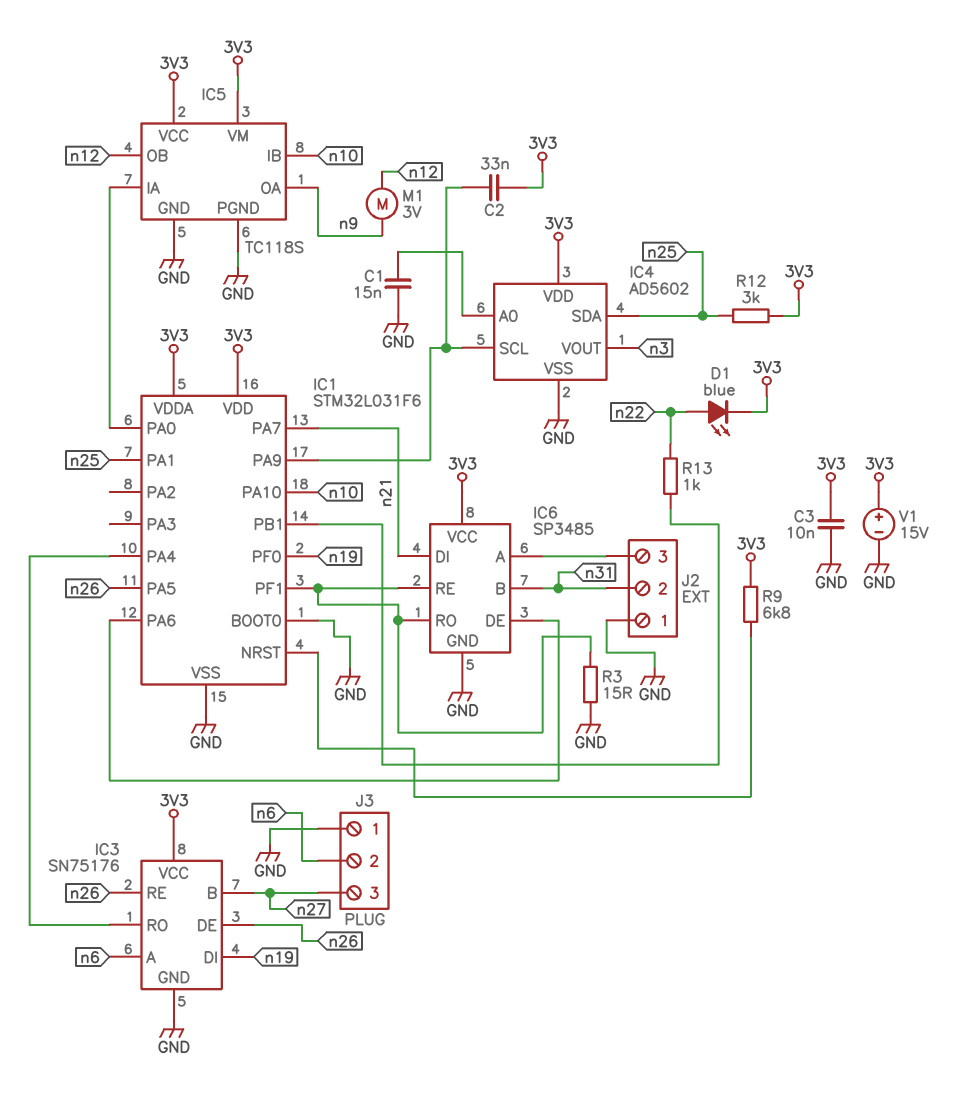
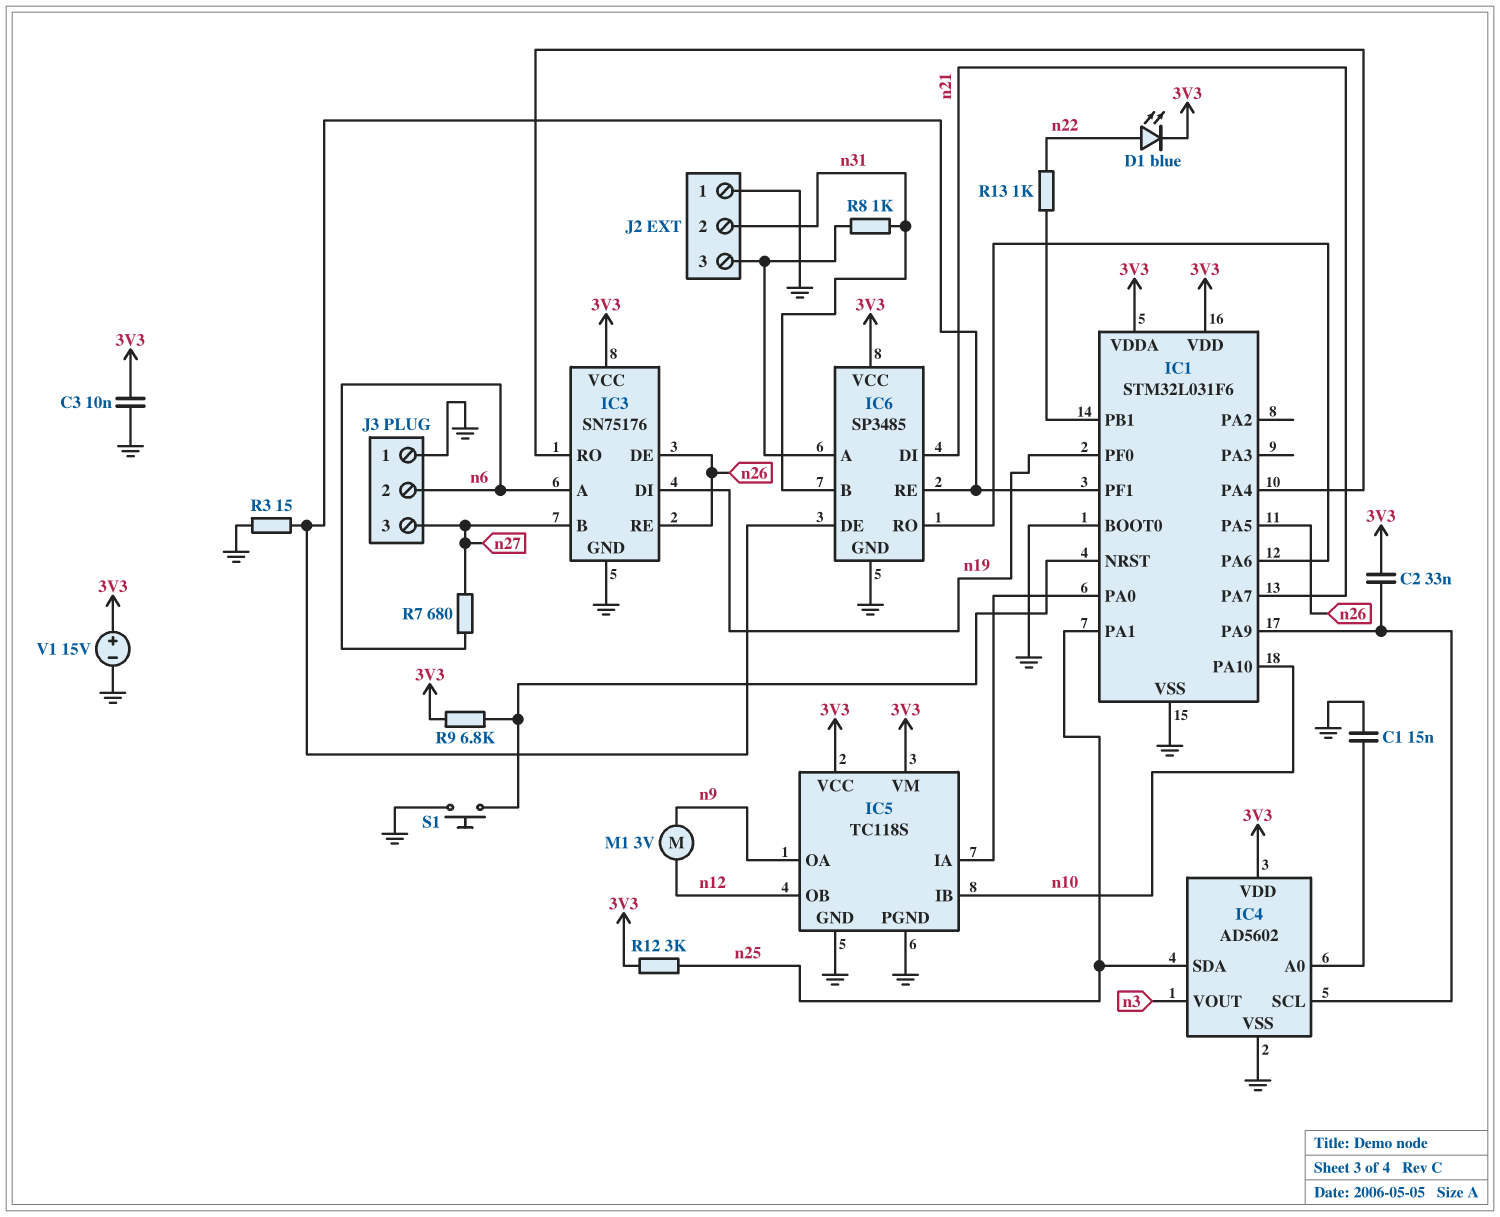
IC6 pin DE: IC1/PA6 -> IC1/PF1
IC6 pin RO: IC1/PF1 -> IC1/PA6
R7: none -> 680 (n6, n27)
R8: none -> 1k (IC6/A, n31)
S1: none -> button (GND, IC1/NRST)

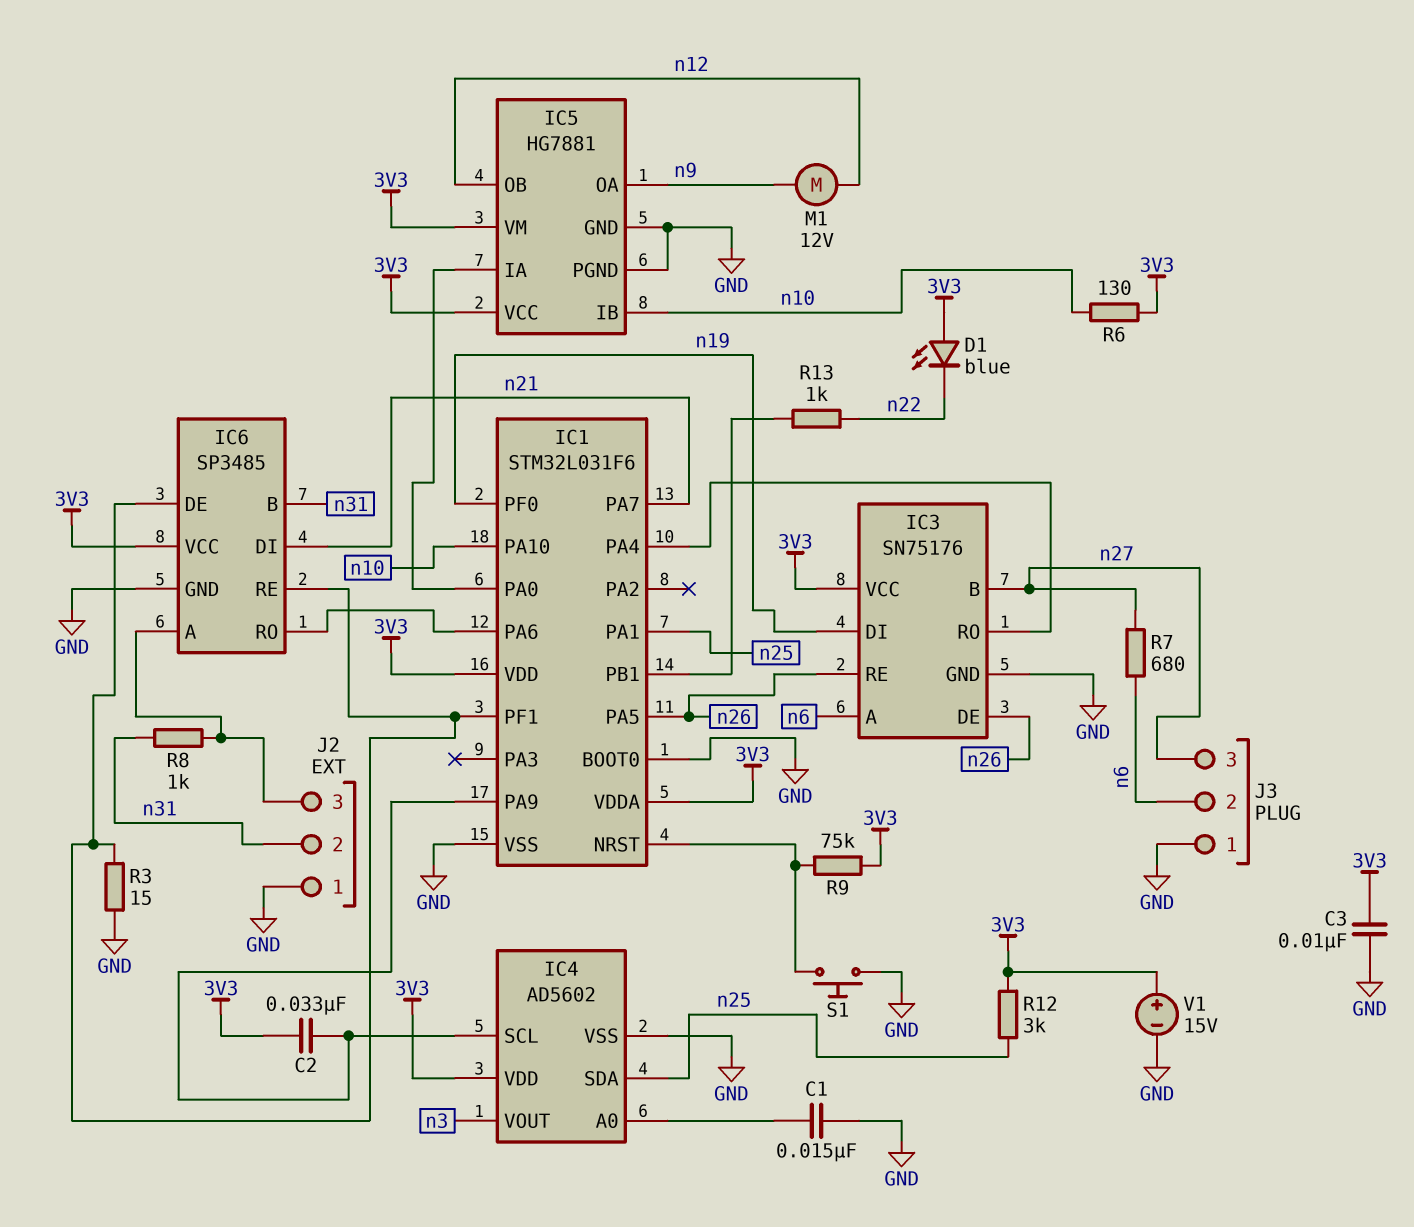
D1: LED blue (A n22, K 3V3) -> LED blue (A 3V3, K n22)
IC5: TC118S -> HG7881
M1: motor 3V (n9, n12) -> motor 12V (n9, n12)
R6: none -> 130 (3V3, n10)
R9: 6.8k (3V3, IC1/NRST) -> 75k (3V3, IC1/NRST)

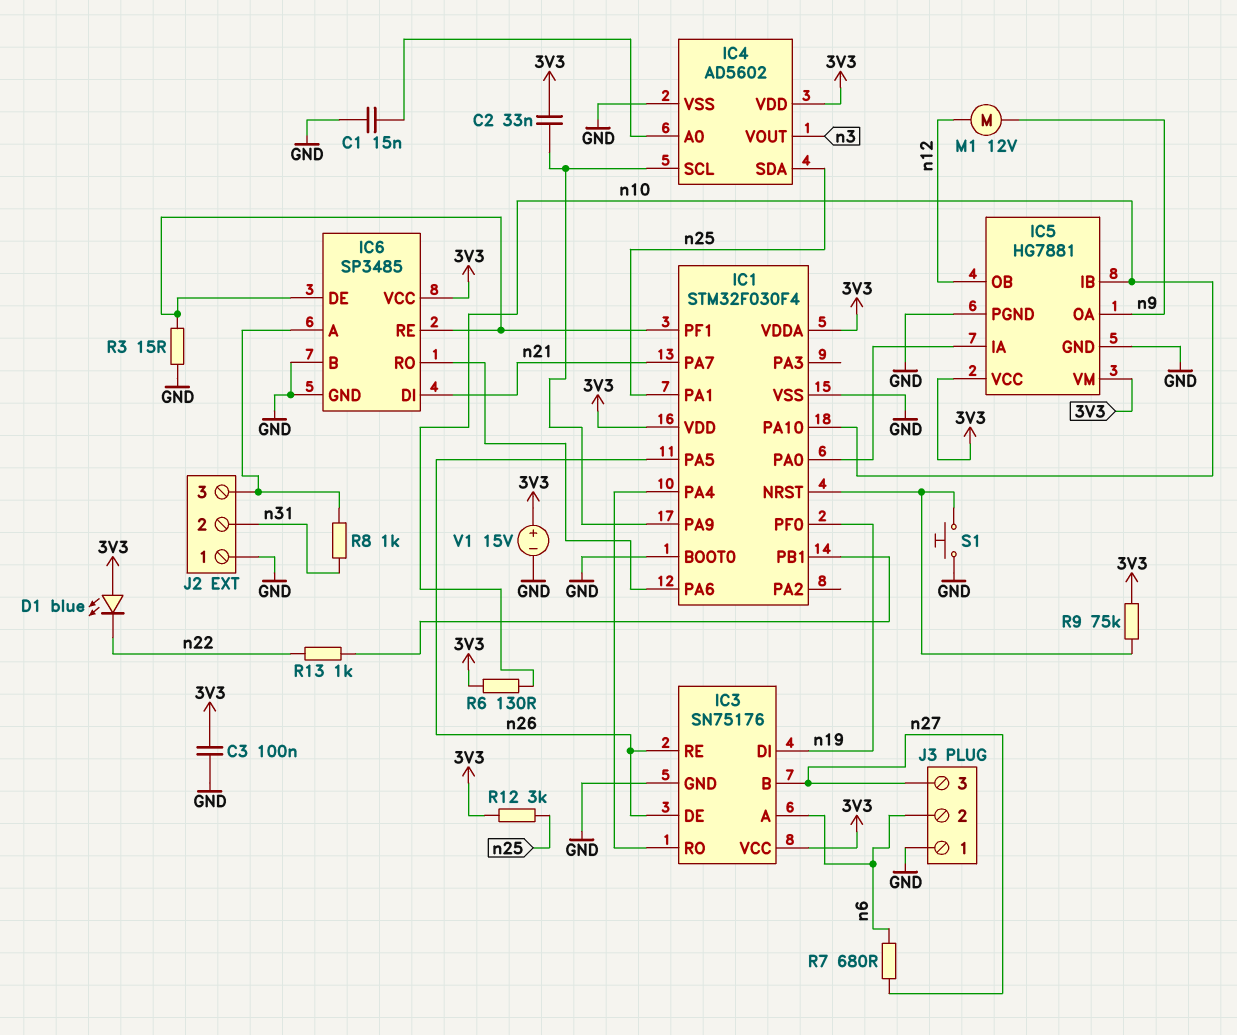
C3: 10nF (3V3, GND) -> 100nF (3V3, GND)
IC1: STM32L031F6 -> STM32F030F4
IC6 pin B: n31 -> GND

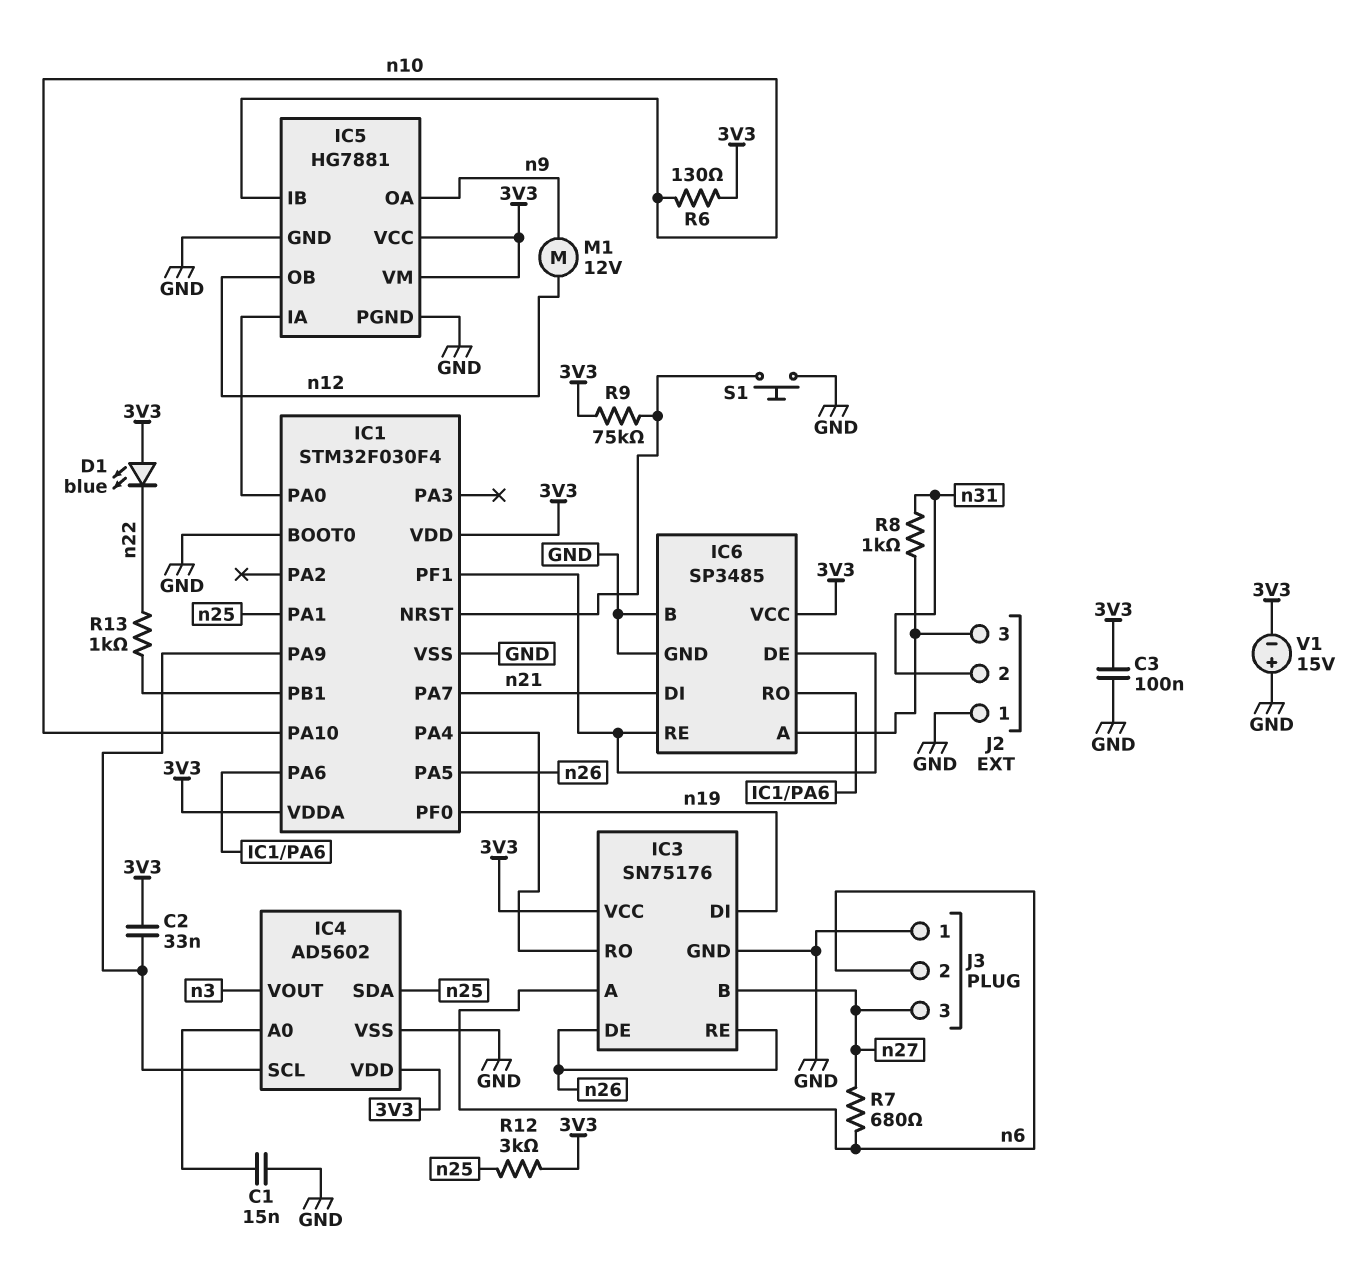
R3: 15 (GND, IC1/PF1) -> none
V1: 15V (plus 3V3, minus GND) -> 15V (plus GND, minus 3V3)

